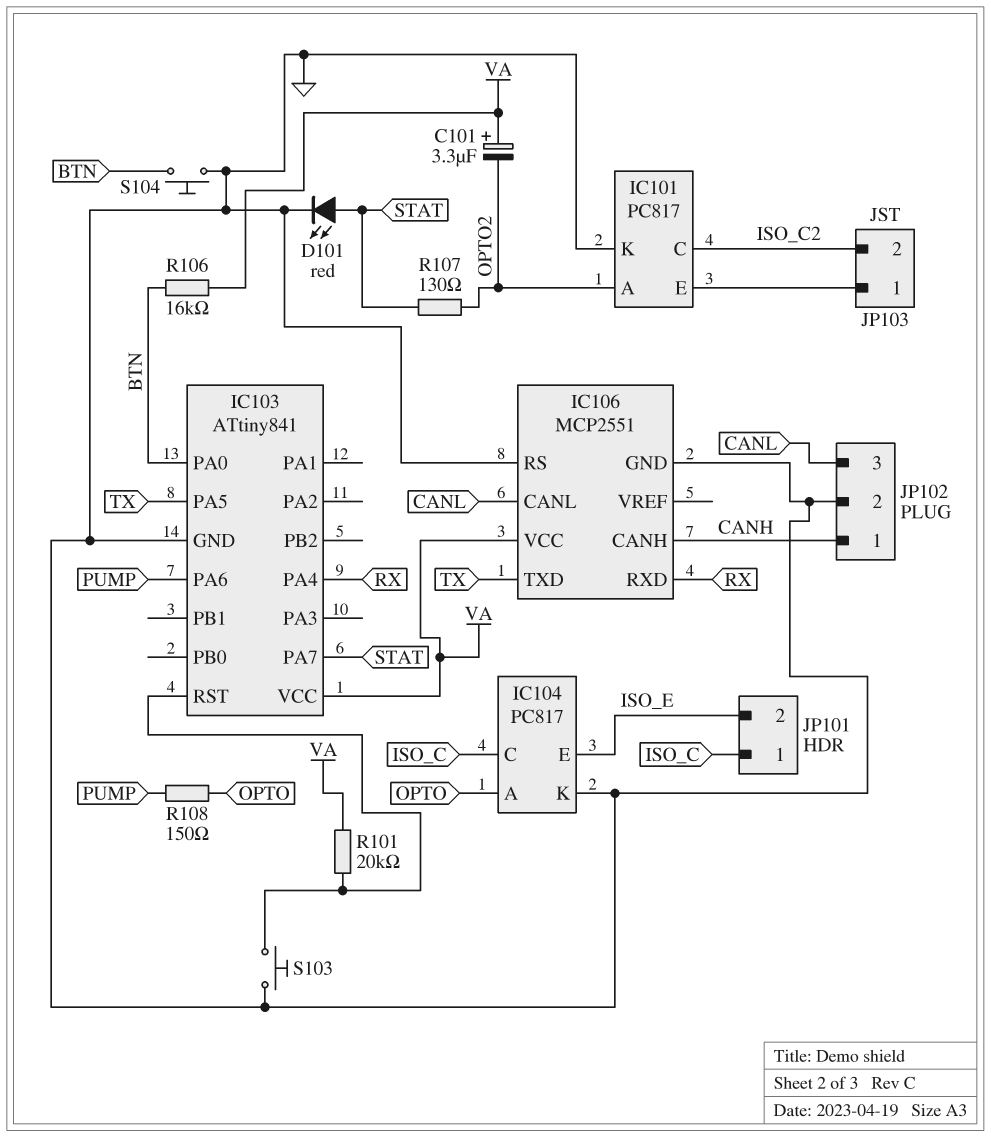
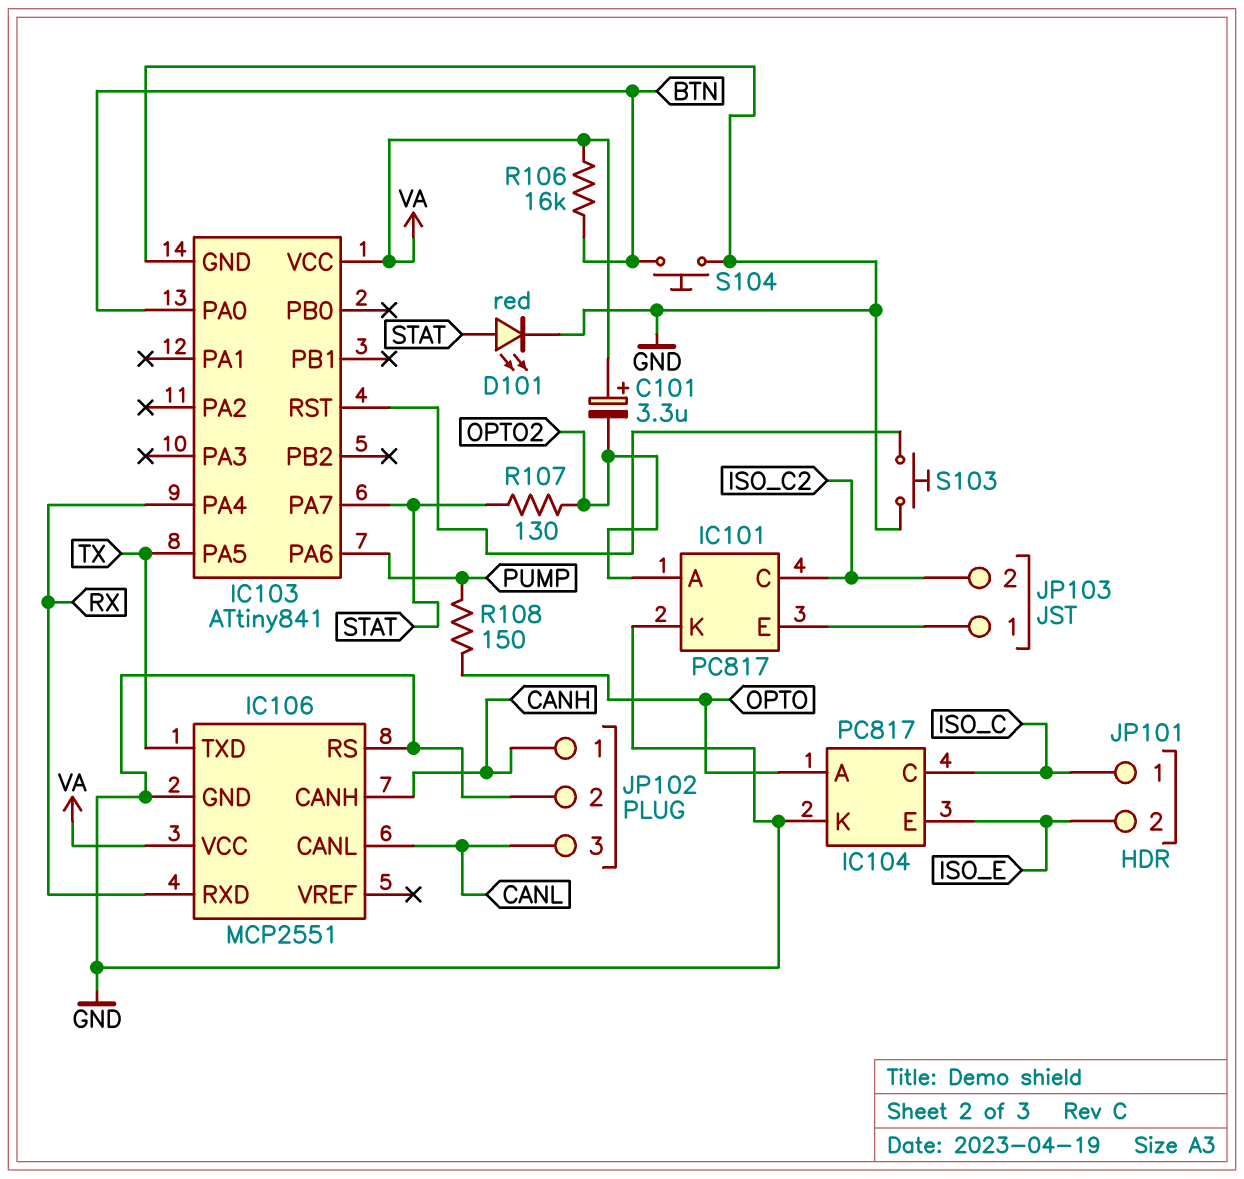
R101: 20k (IC103/RST, VA) -> none

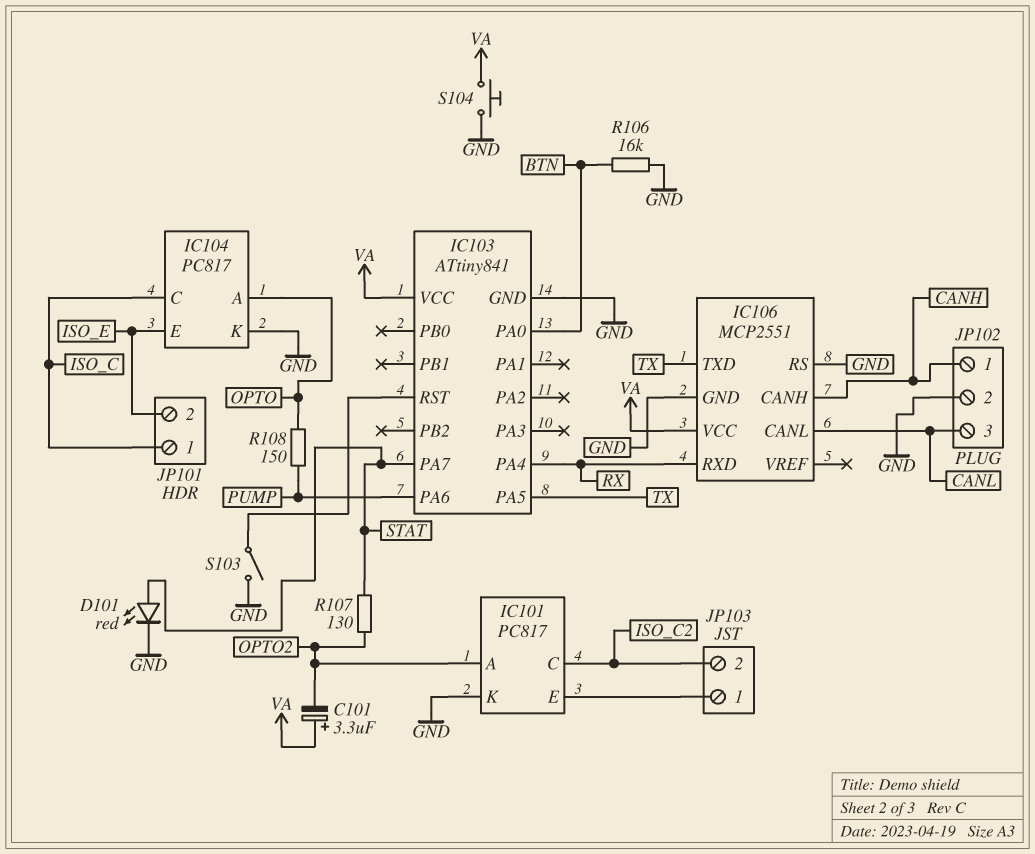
R106: 16k (BTN, VA) -> 16k (BTN, GND)
S103: button (GND, IC103/RST) -> switch (GND, IC103/RST)
S104: button (BTN, GND) -> button (GND, VA)

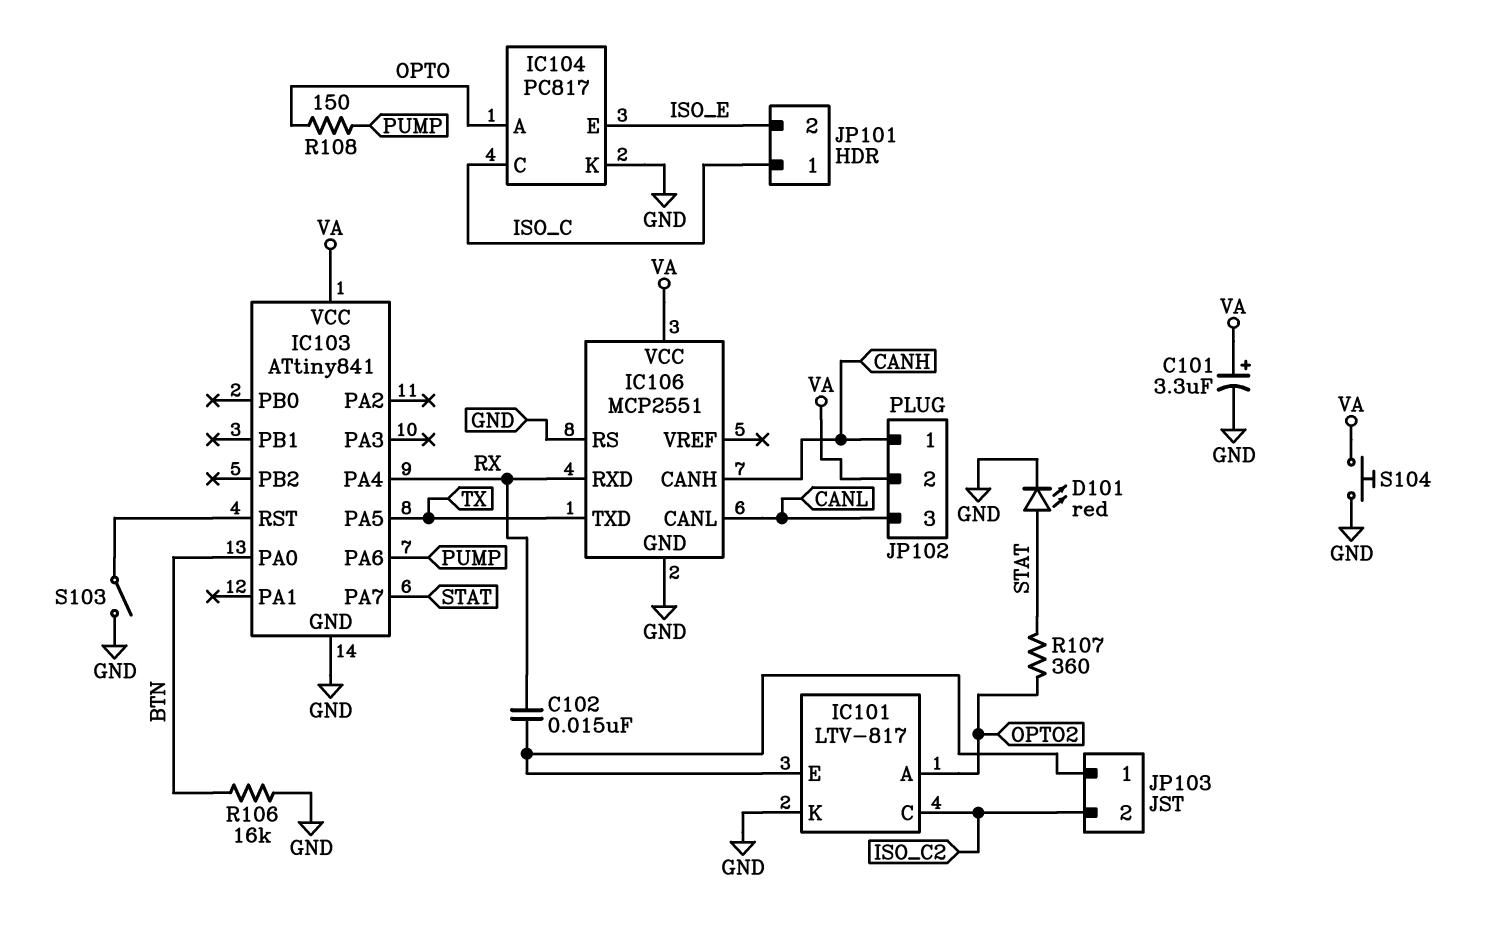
C101: 3.3uF (plus VA, minus OPTO2) -> 3.3uF (plus VA, minus GND)
C102: none -> 15nF (IC101/E, RX)
IC101: PC817 -> LTV-817
JP102 pin 2: GND -> VA
R107: 130 (OPTO2, STAT) -> 360 (OPTO2, STAT)

